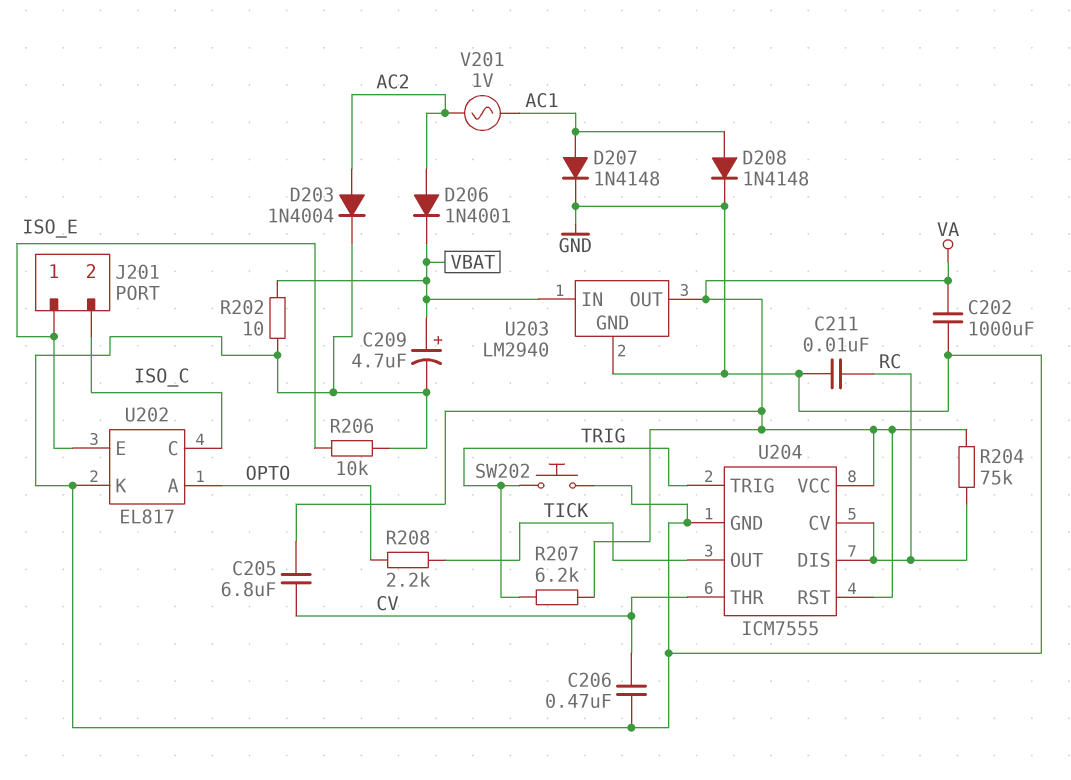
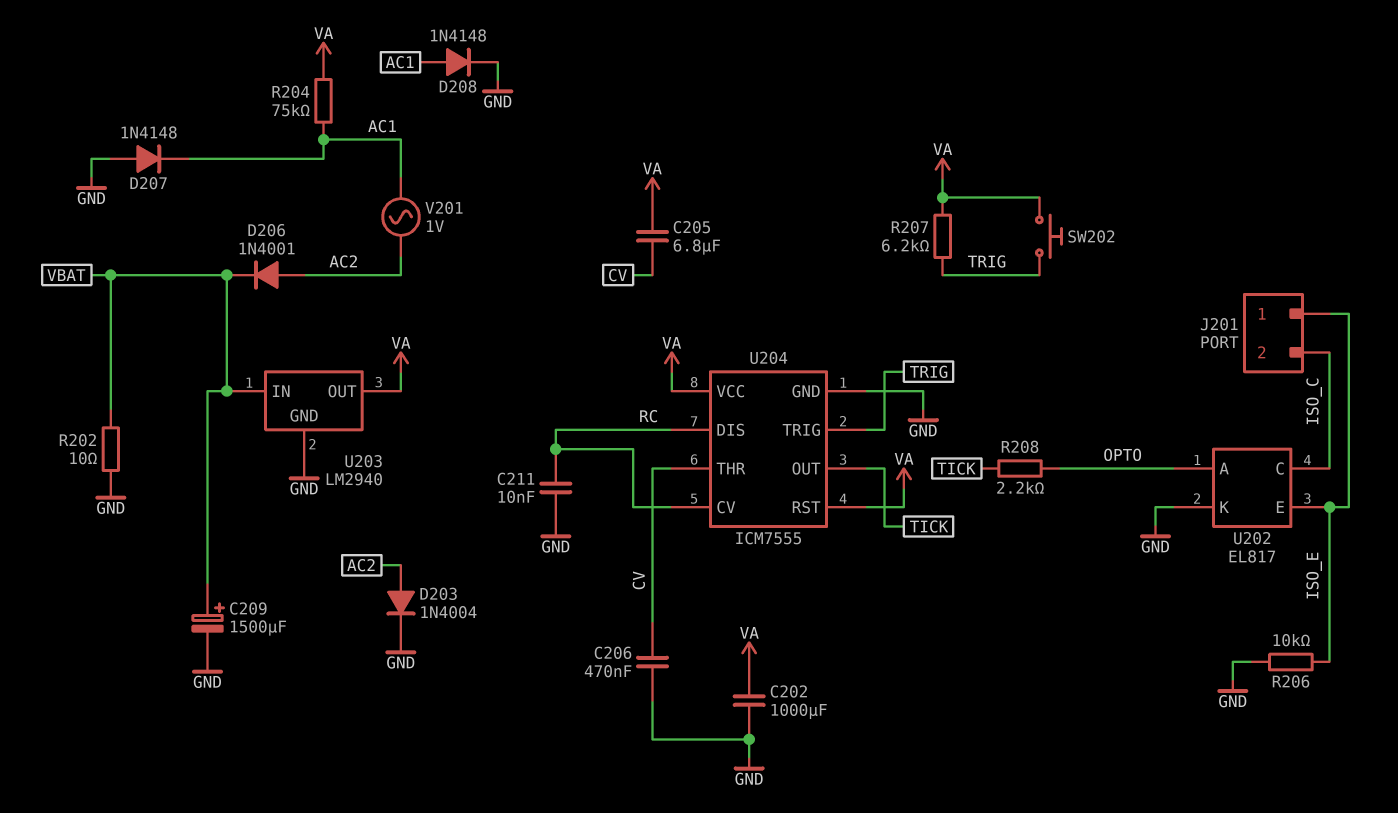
C209: 4.7uF (plus VBAT, minus GND) -> 1500uF (plus VBAT, minus GND)
D207: diode 1N4148 (A AC1, K GND) -> diode 1N4148 (A GND, K AC1)
R204: 75k (RC, VA) -> 75k (AC1, VA)
SW202: button (GND, TRIG) -> button (TRIG, VA)

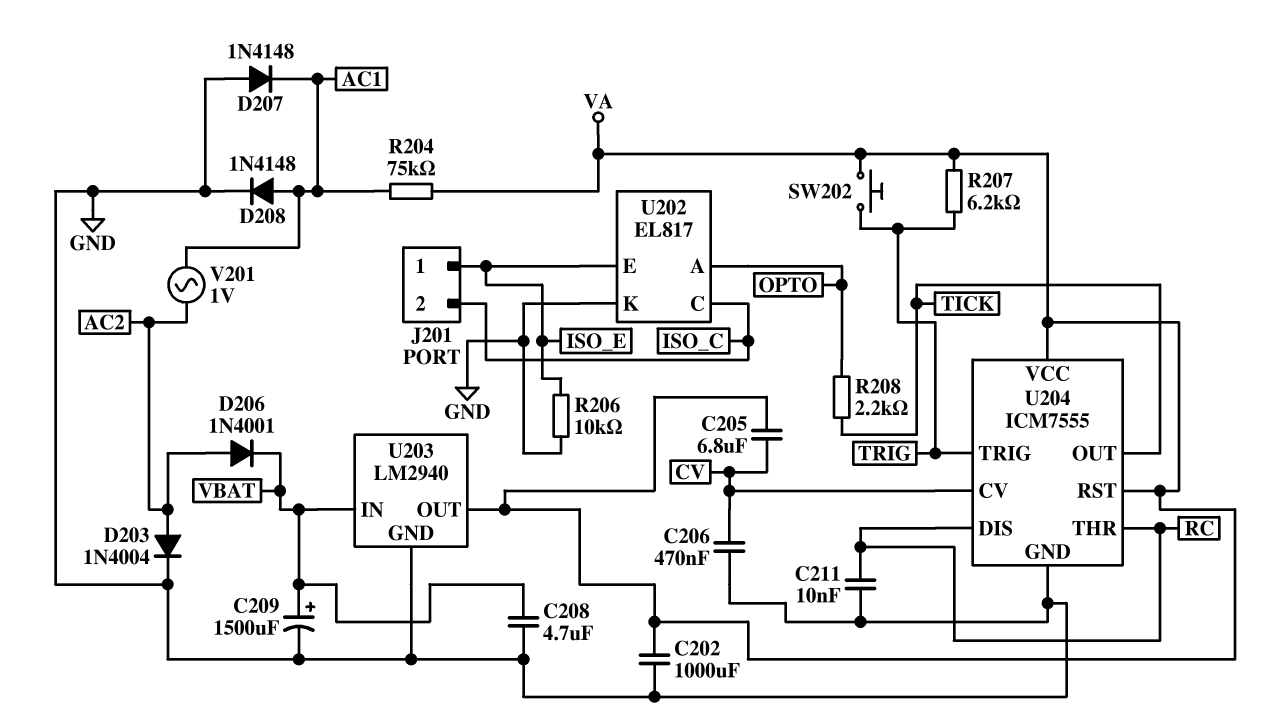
C208: none -> 4.7uF (GND, VBAT)
R202: 10 (GND, VBAT) -> none
U204 pin CV: RC -> CV
U204 pin THR: CV -> RC

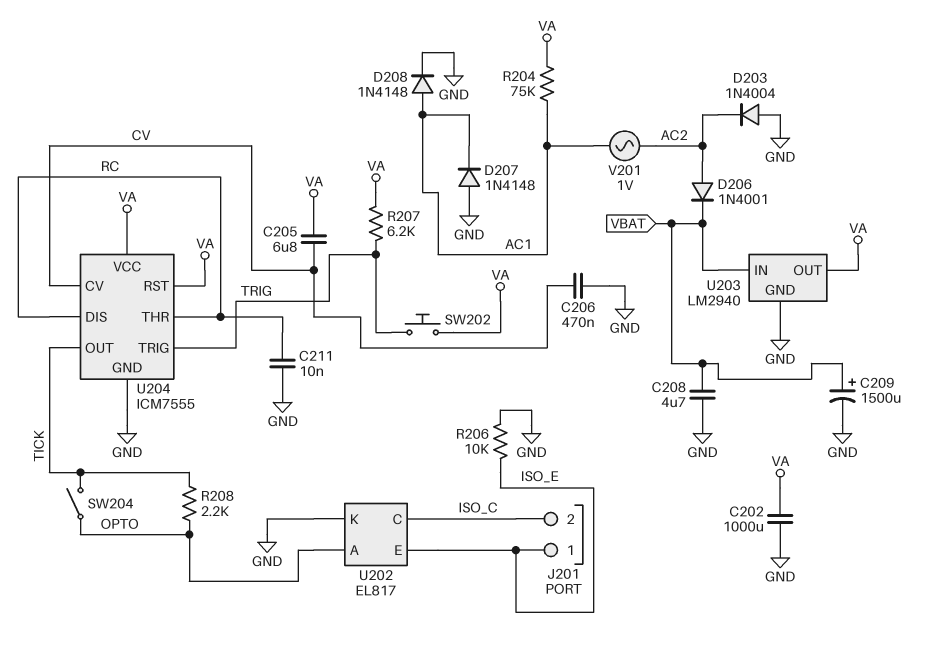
D203: diode 1N4004 (A AC2, K GND) -> diode 1N4004 (A GND, K AC2)
SW204: none -> switch (OPTO, TICK)

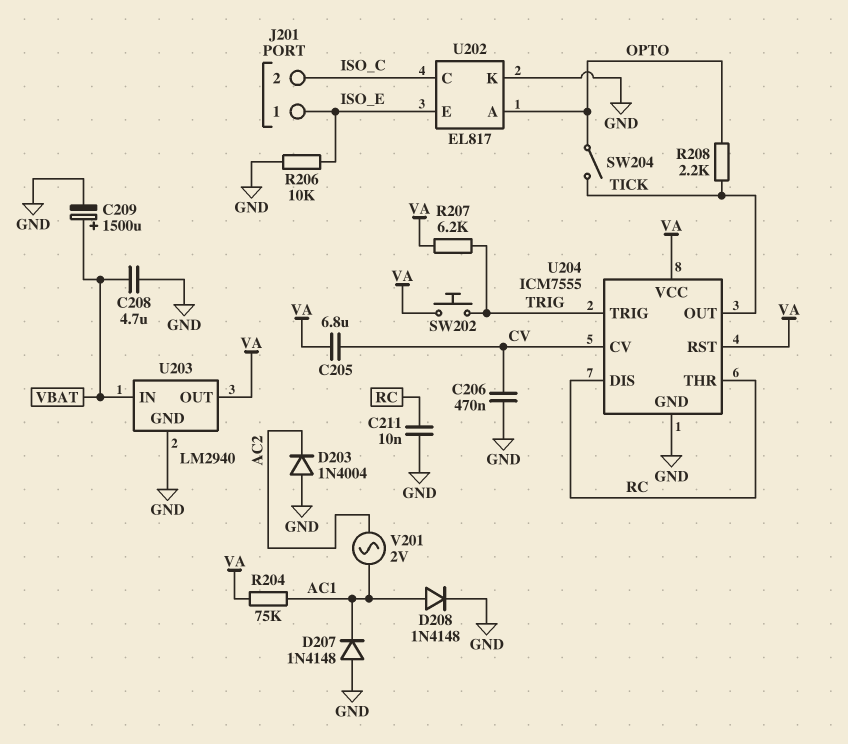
C202: 1000uF (GND, VA) -> none
D206: diode 1N4001 (A AC2, K VBAT) -> none
V201: AC 1V (AC1, AC2) -> AC 2V (AC1, AC2)

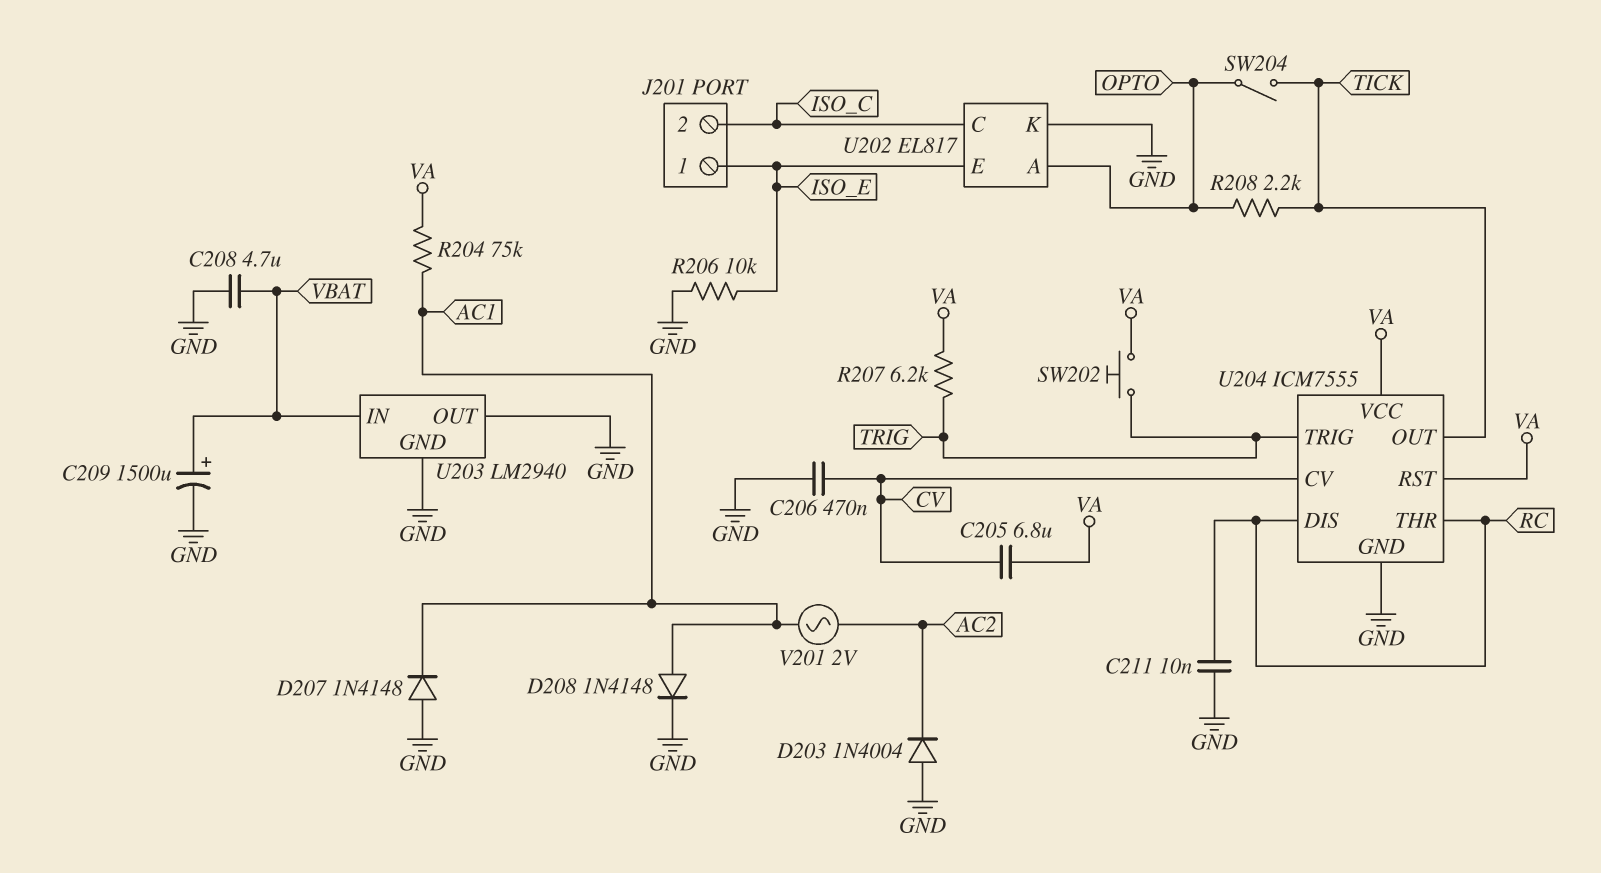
U203 pin OUT: VA -> GND

